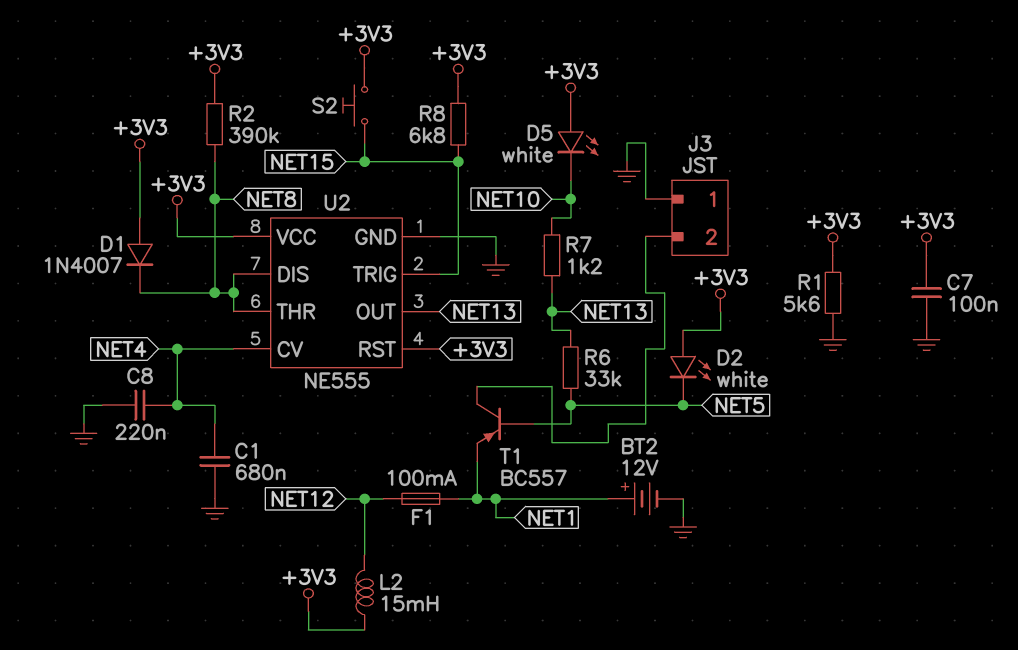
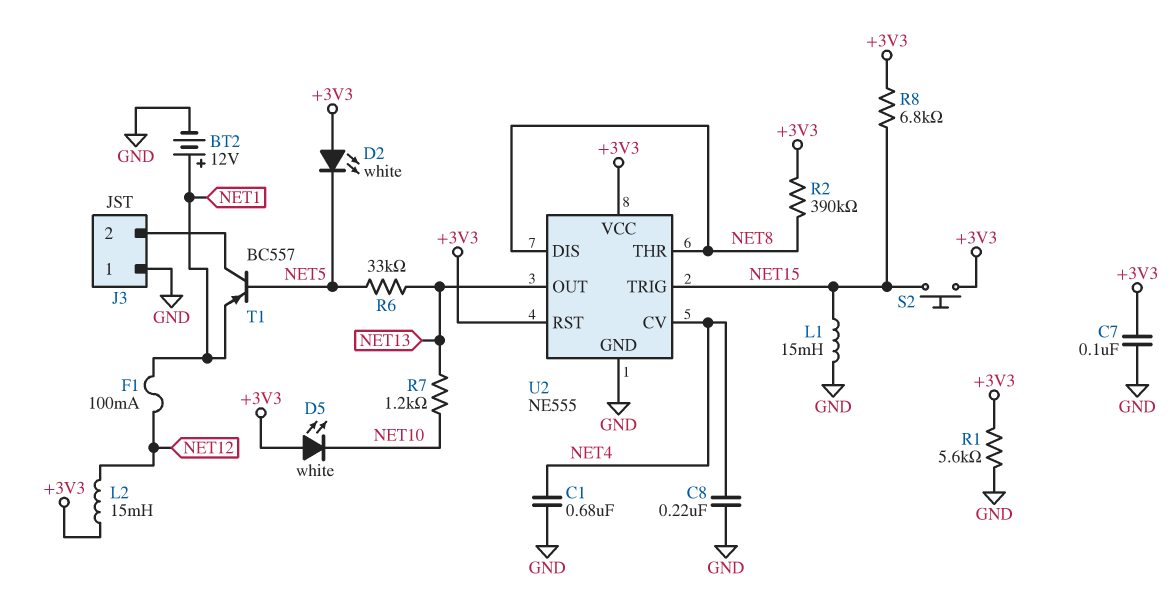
D1: diode 1N4007 (A +3V3, K NET8) -> none
L1: none -> 15mH (GND, NET15)

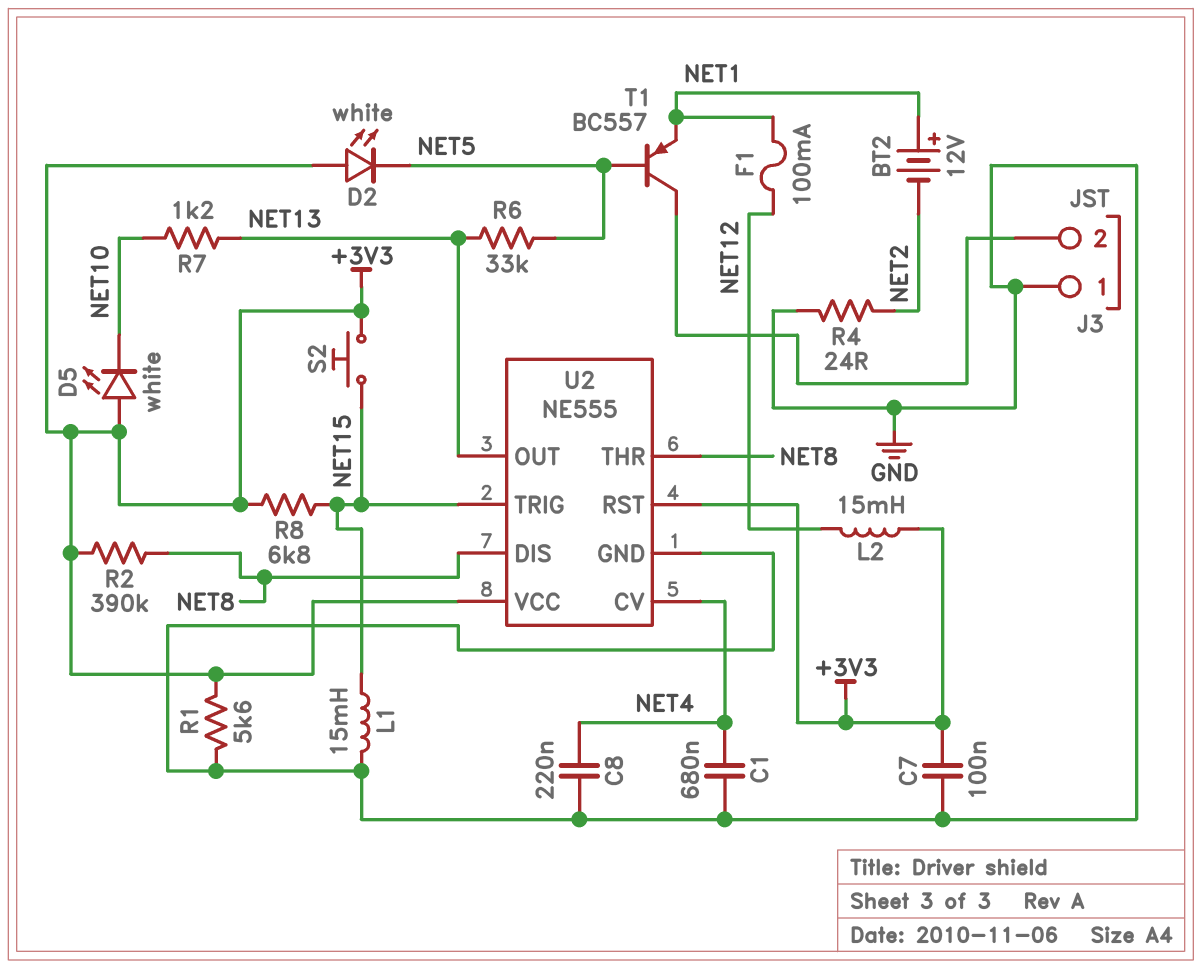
BT2: 12V (plus NET1, minus GND) -> 12V (plus NET1, minus NET2)
R4: none -> 24 (GND, NET2)

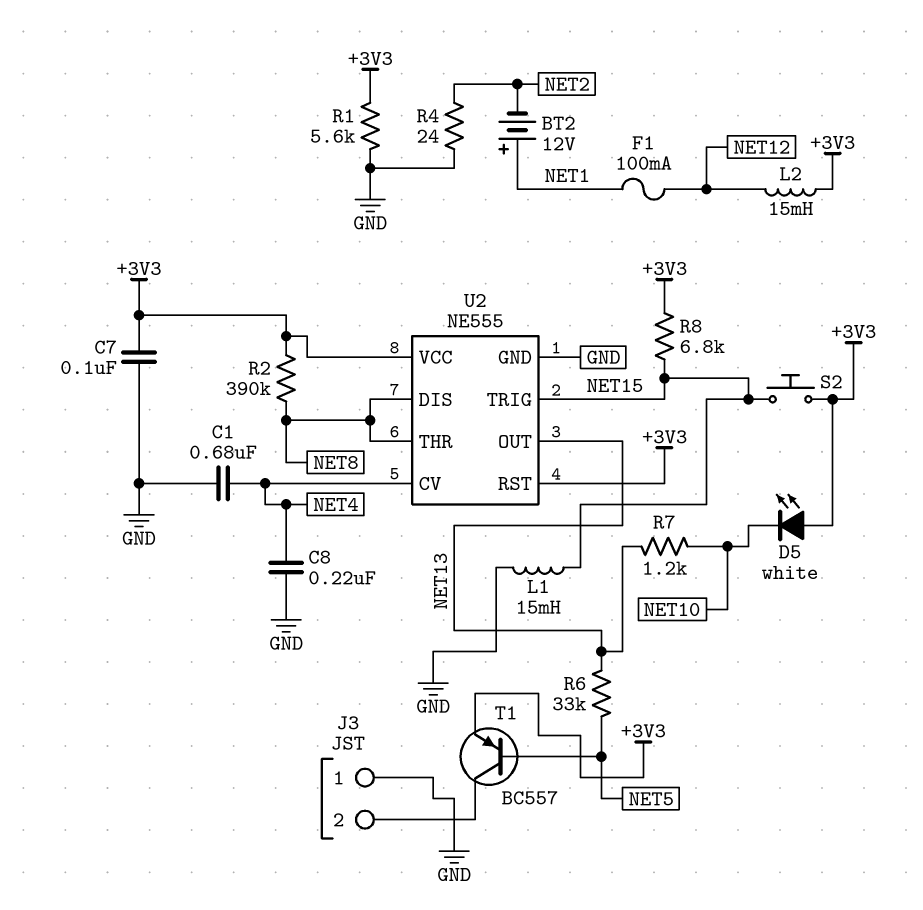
D2: LED white (A +3V3, K NET5) -> none
T1: PNP BC557 (B NET5, C J3/2, E NET1) -> PNP BC557 (B NET5, C J3/2, E +3V3)

